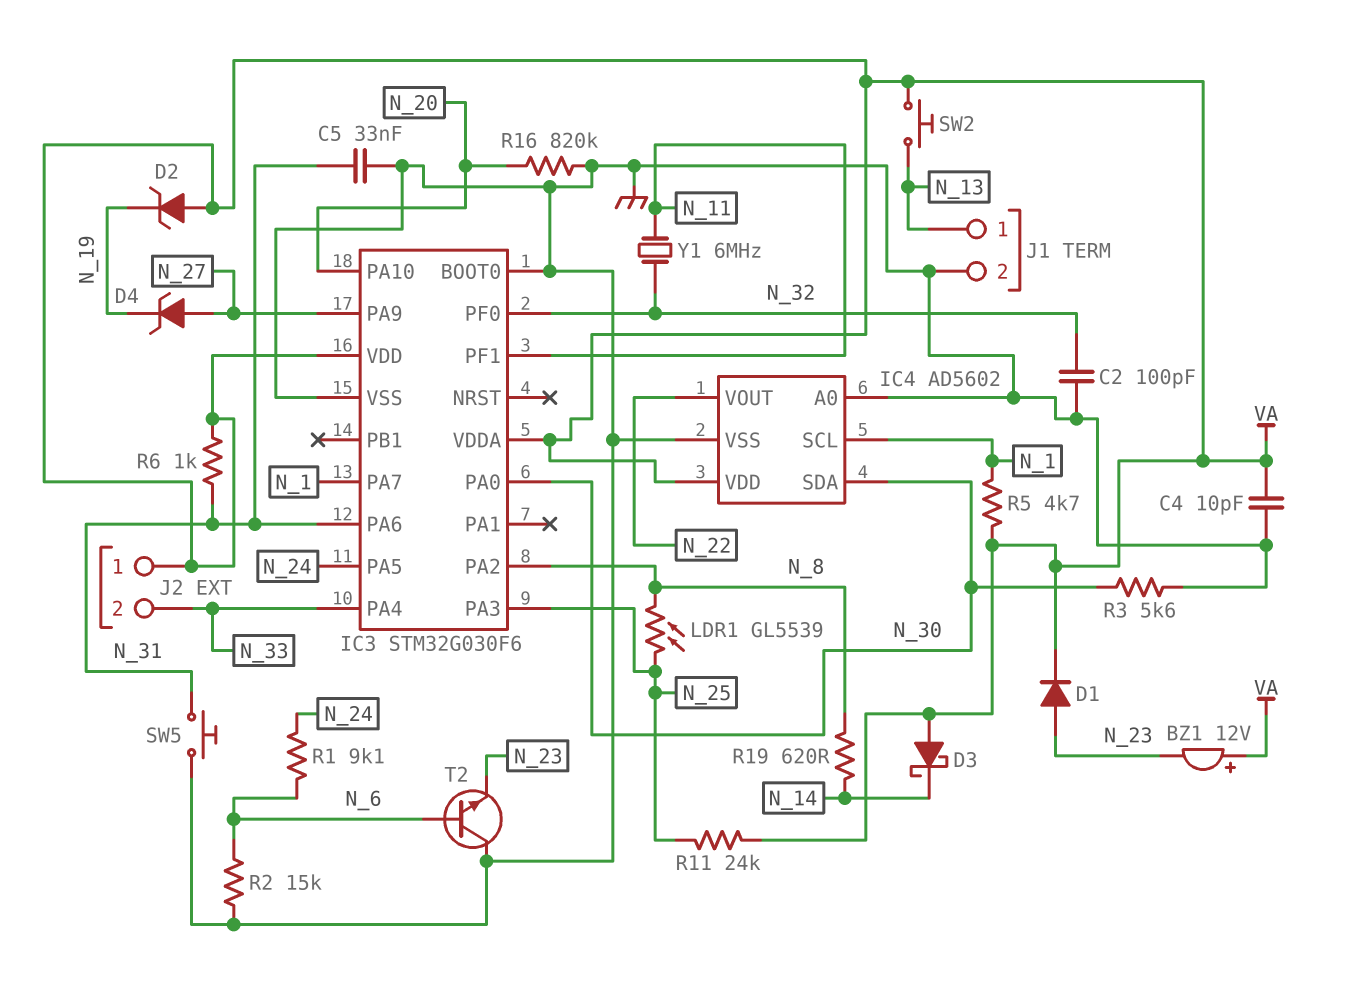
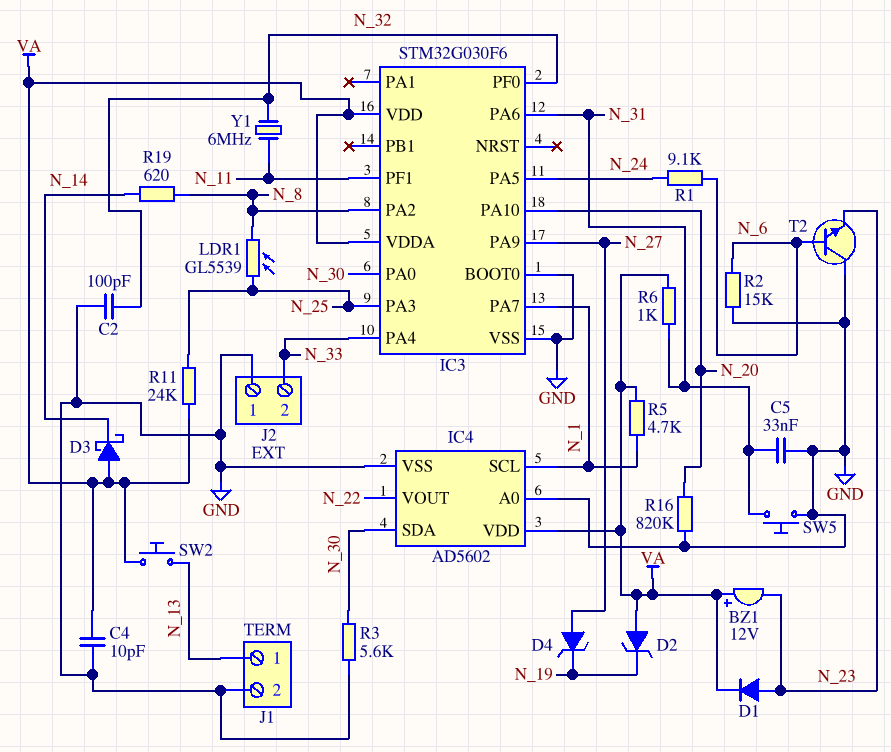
J2 pin 1: VA -> GND

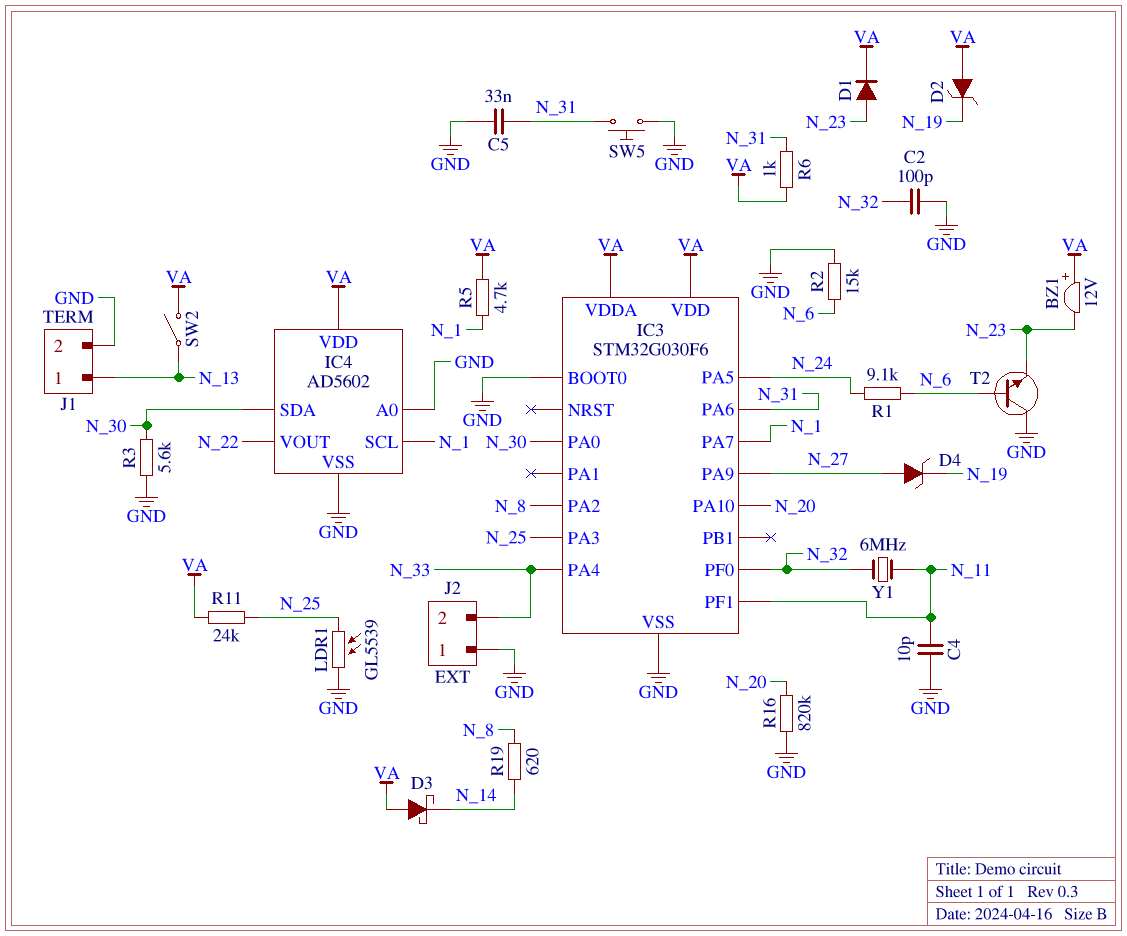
C4: 10pF (GND, VA) -> 10pF (GND, N_11)
LDR1: GL5539 (N_8, N_25) -> GL5539 (GND, N_25)
SW2: button (N_13, VA) -> switch (N_13, VA)

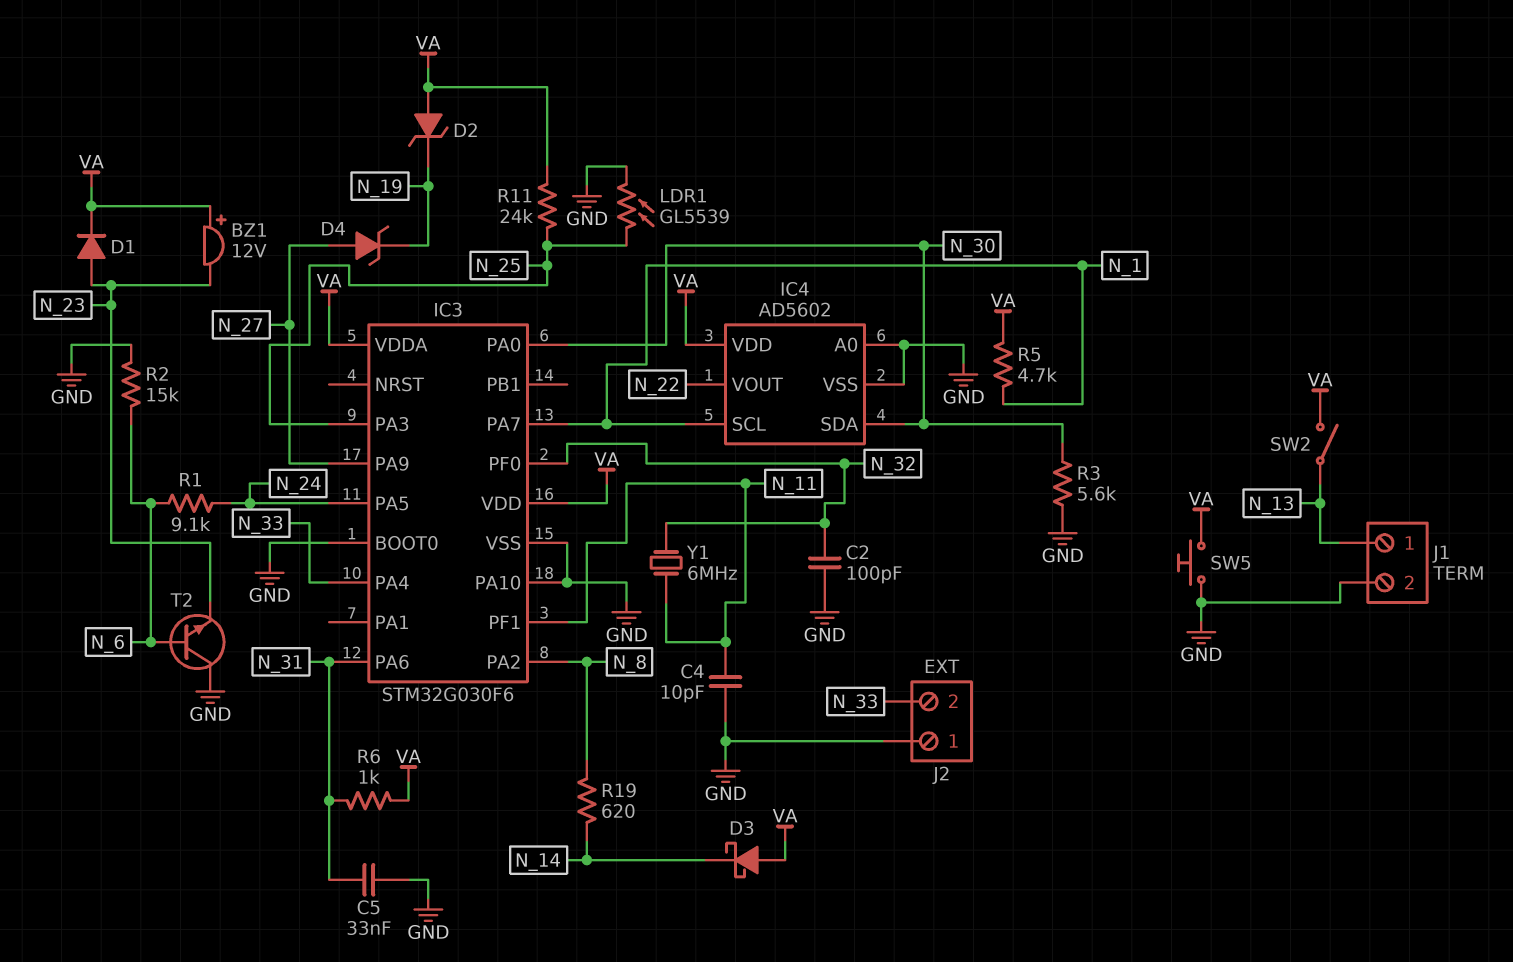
IC3 pin PA10: N_20 -> GND
R16: 820k (GND, N_20) -> none
SW5: button (GND, N_31) -> button (GND, VA)

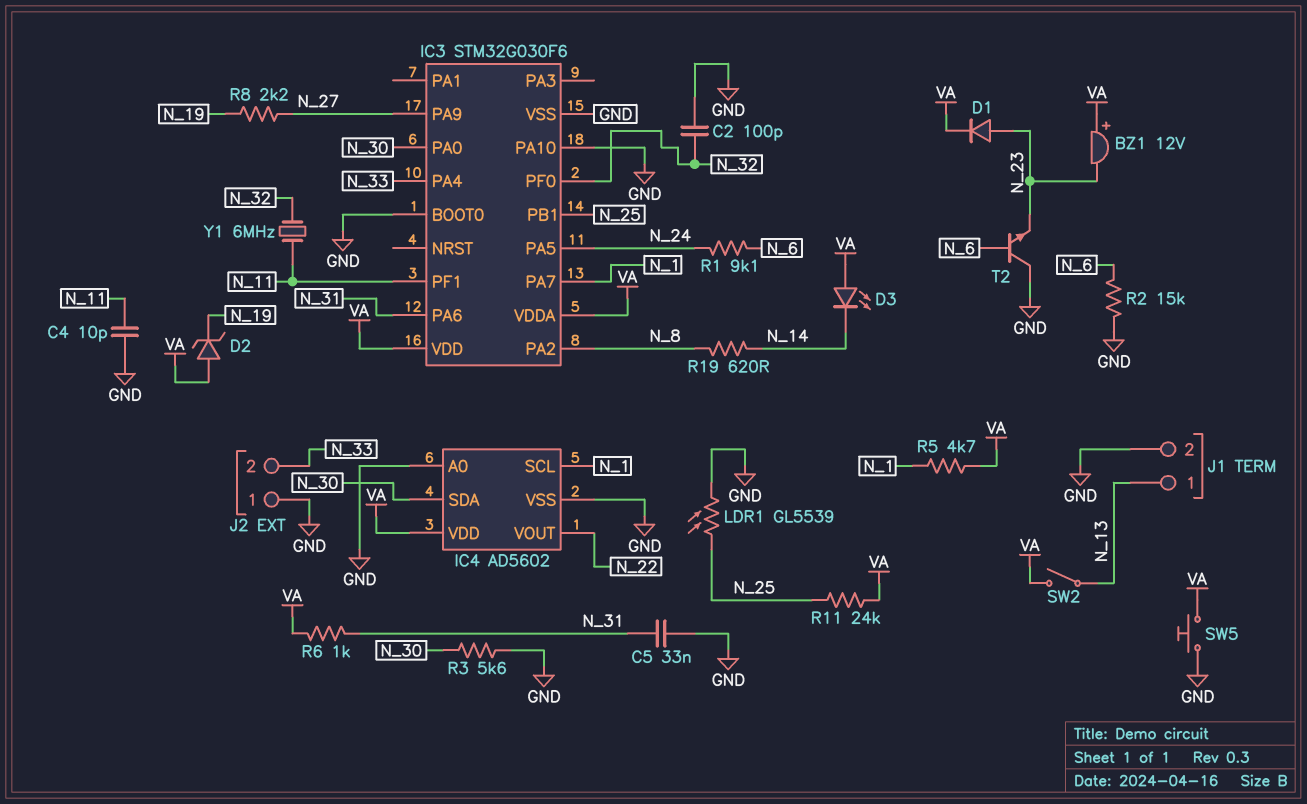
D3: schottky (A VA, K N_14) -> LED (A VA, K N_14)
D4: zener (A N_27, K N_19) -> none
IC3 pin PA3: N_25 -> none
IC3 pin PB1: none -> N_25
R8: none -> 2.2k (N_19, N_27)

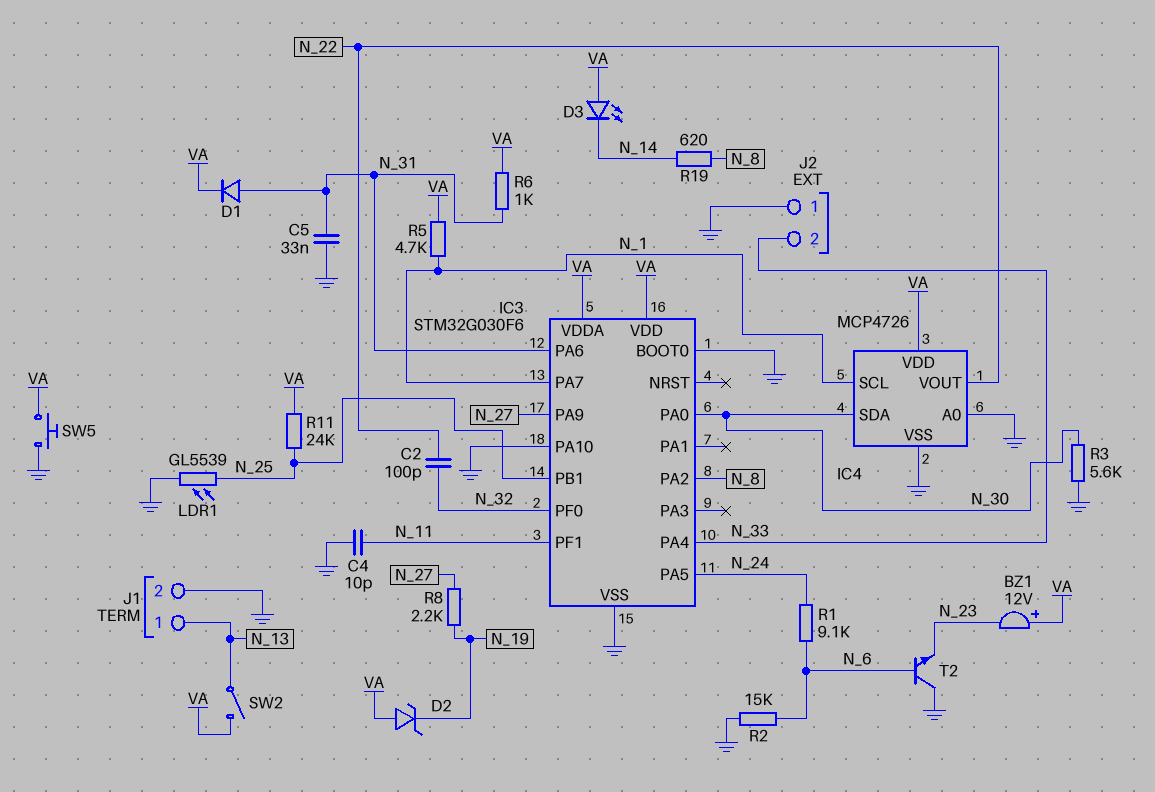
C2: 100pF (GND, N_32) -> 100pF (N_22, N_32)
D1: diode (A N_23, K VA) -> diode (A N_31, K VA)
IC4: AD5602 -> MCP4726
Y1: 6MHz (N_11, N_32) -> none

